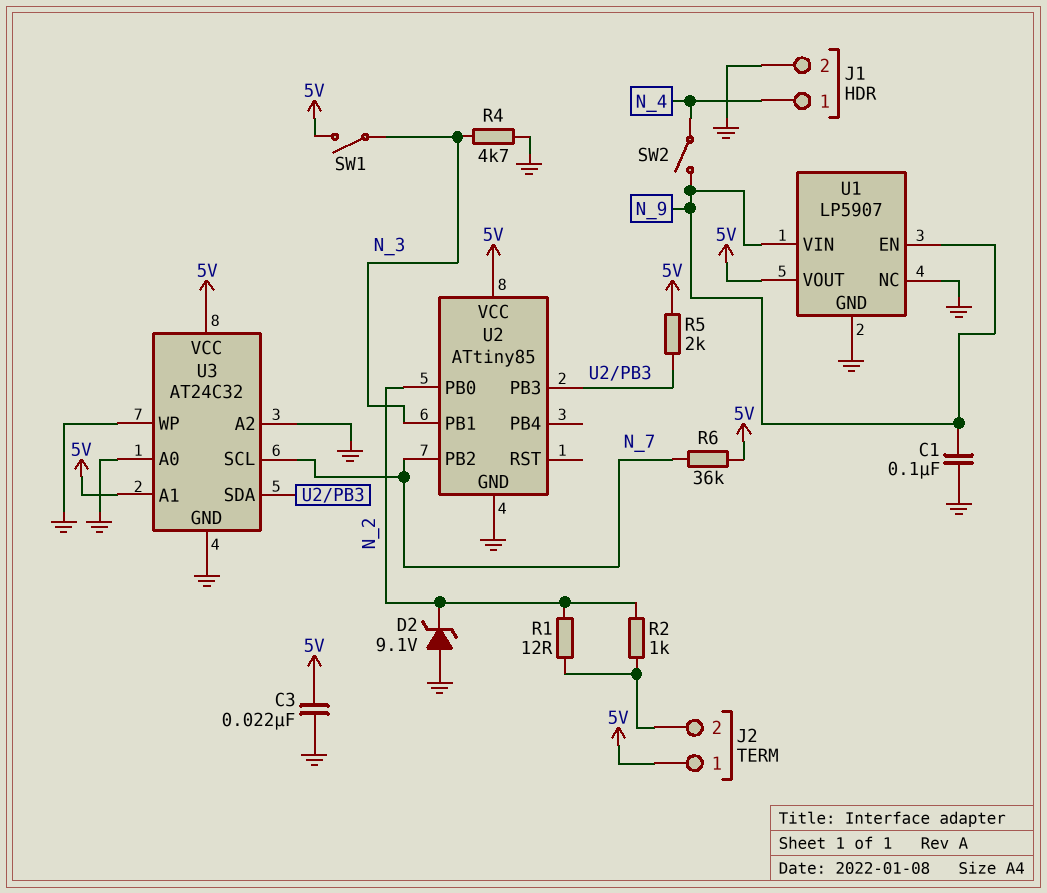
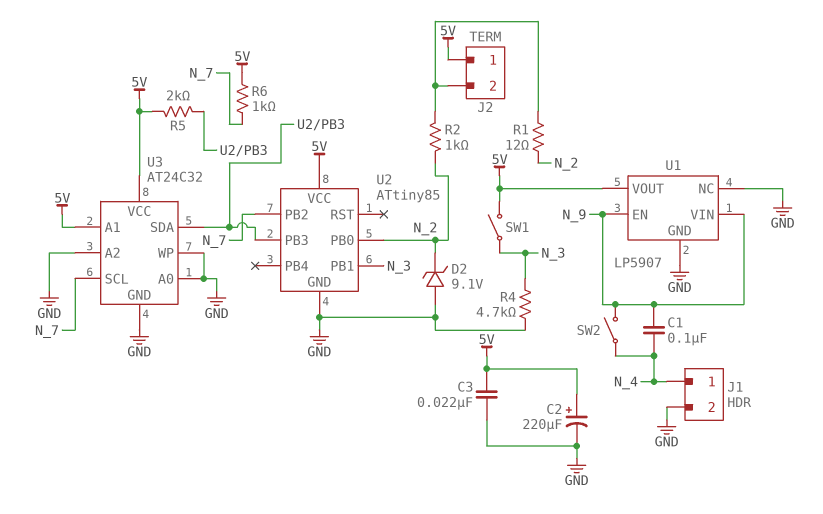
C1: 100nF (GND, N_9) -> 100nF (N_4, N_9)
C2: none -> 220uF (plus 5V, minus GND)
R6: 36k (5V, N_7) -> 1k (5V, N_7)

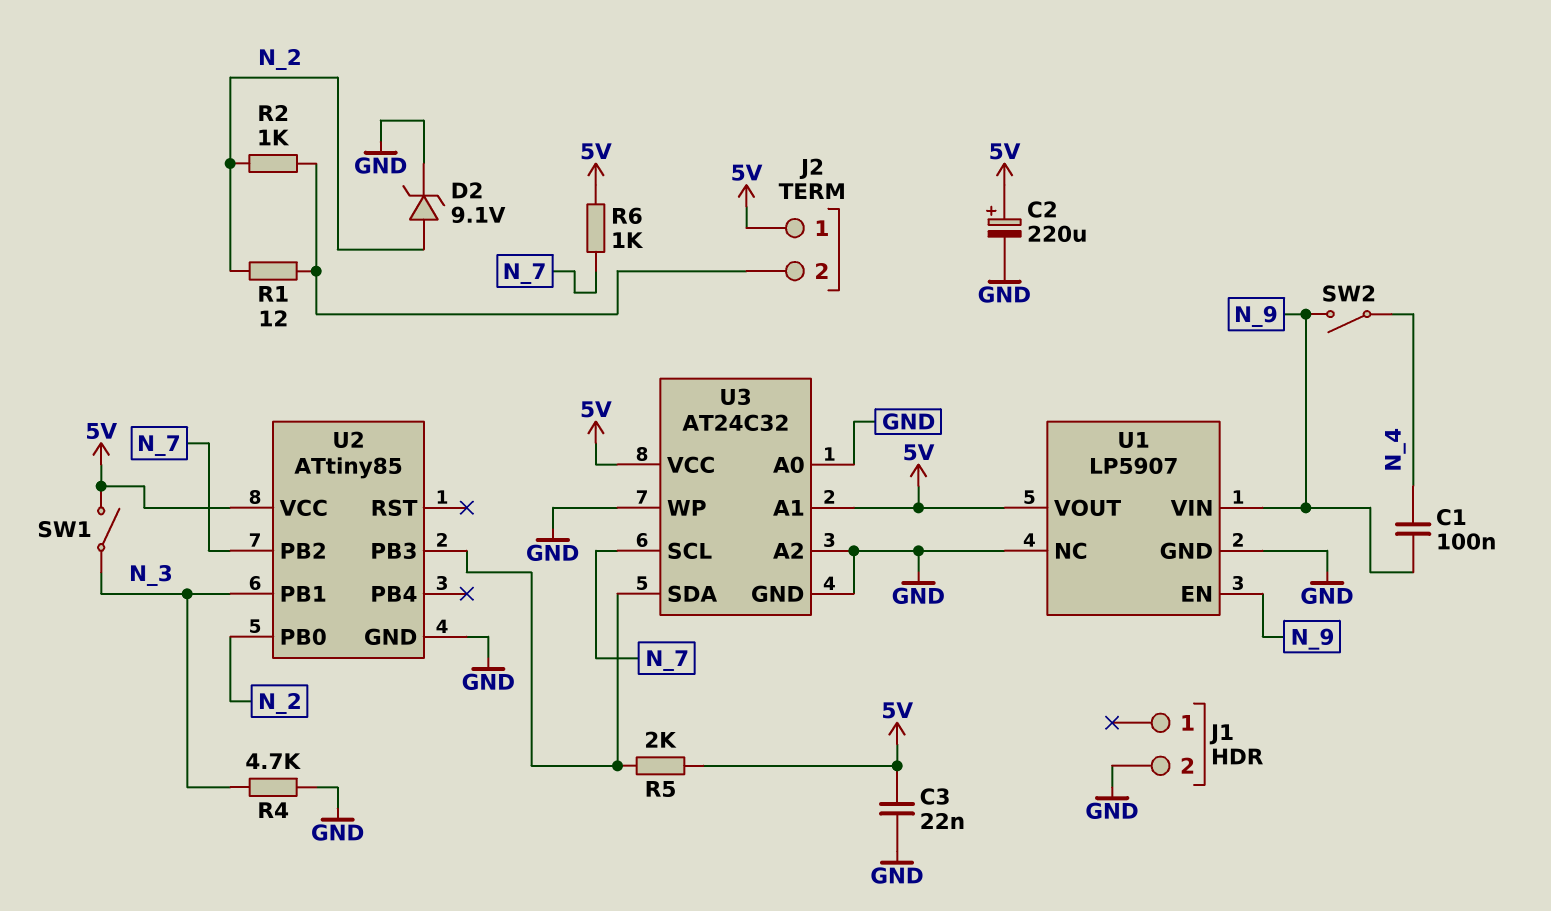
D2: zener 9.1V (A GND, K N_2) -> zener 9.1V (A N_2, K GND)
J1 pin 1: N_4 -> none

